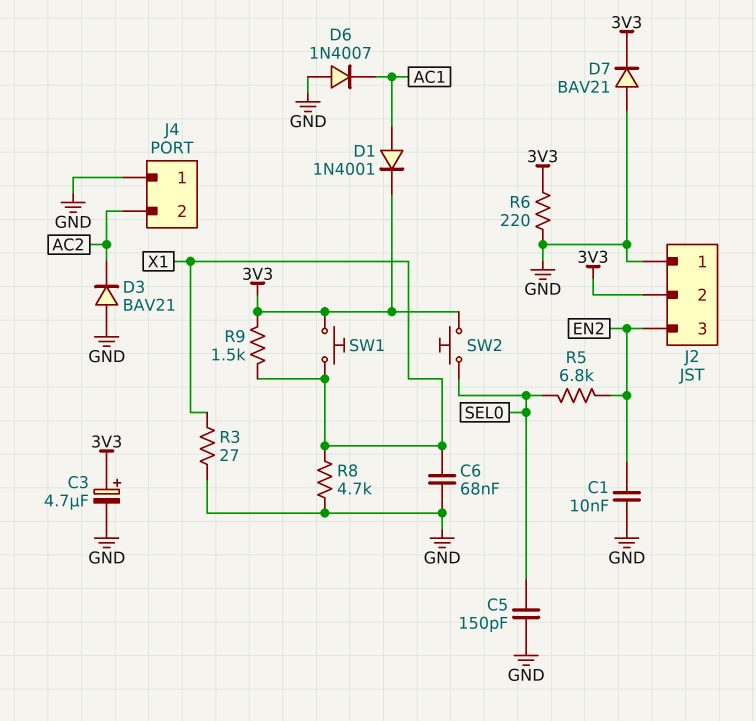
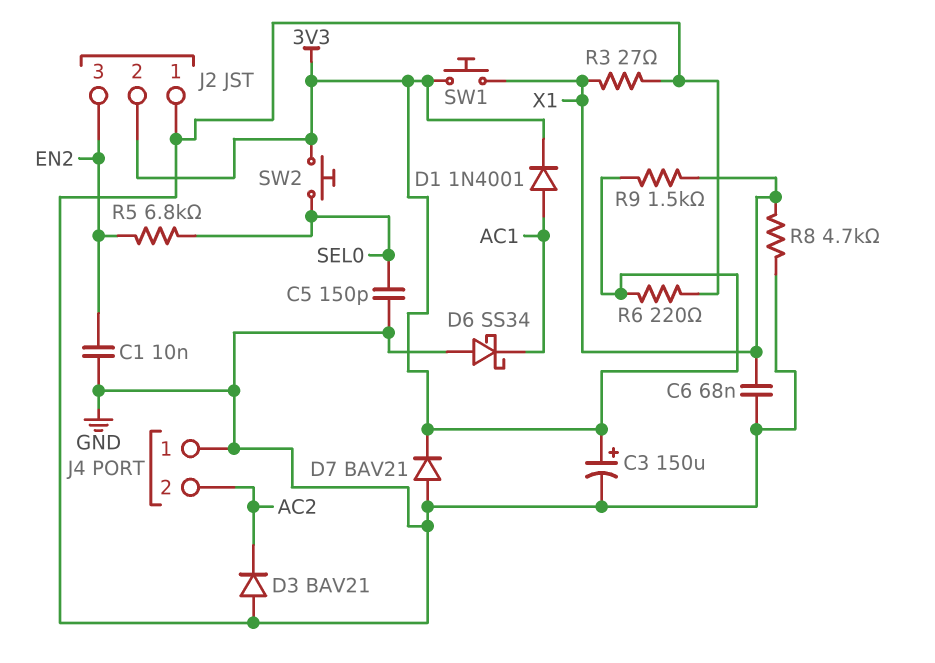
C3: 4.7uF (plus 3V3, minus GND) -> 150uF (plus 3V3, minus GND)
D6: diode 1N4007 (A GND, K AC1) -> schottky SS34 (A GND, K AC1)

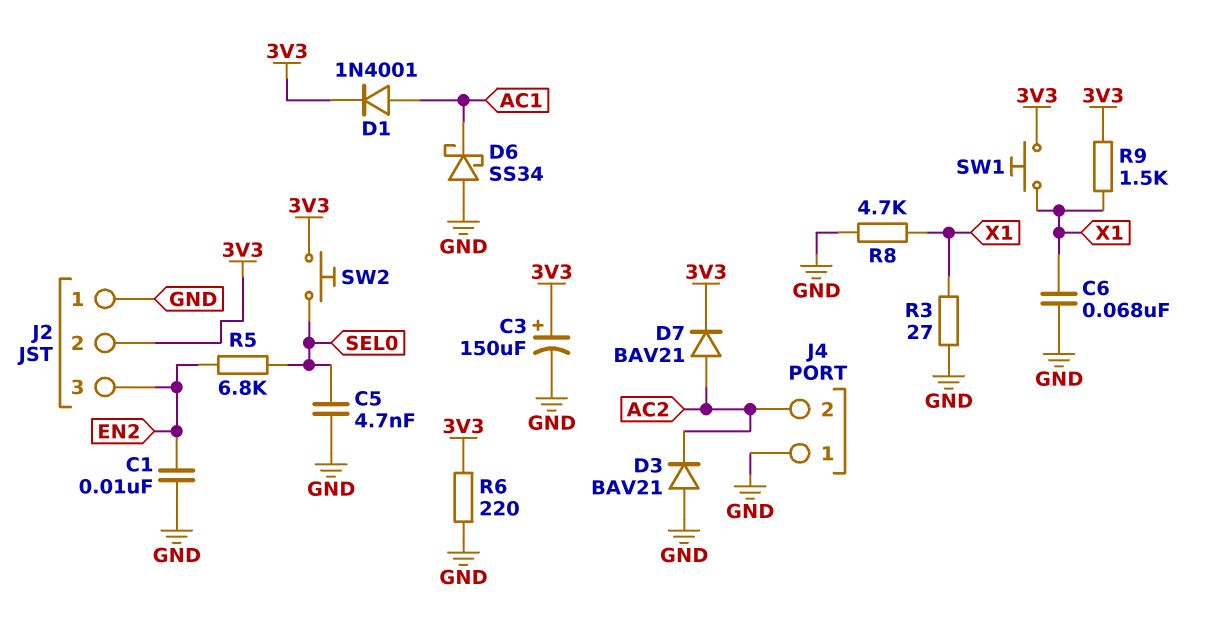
C5: 150pF (GND, SEL0) -> 4.7nF (GND, SEL0)
D7: diode BAV21 (A GND, K 3V3) -> diode BAV21 (A AC2, K 3V3)

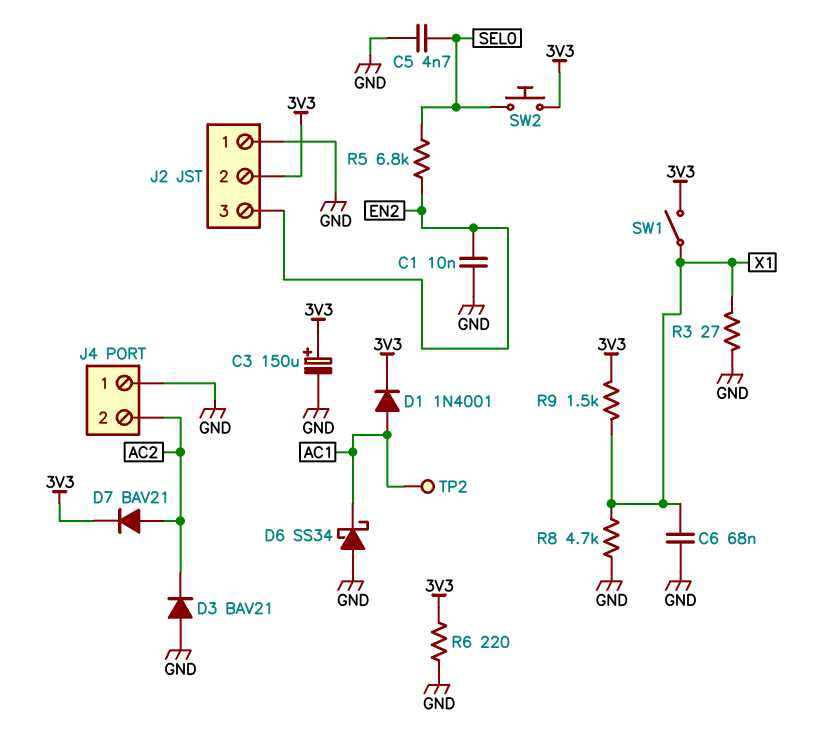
SW1: button (3V3, X1) -> switch (3V3, X1)
TP2: none -> test point (AC1)

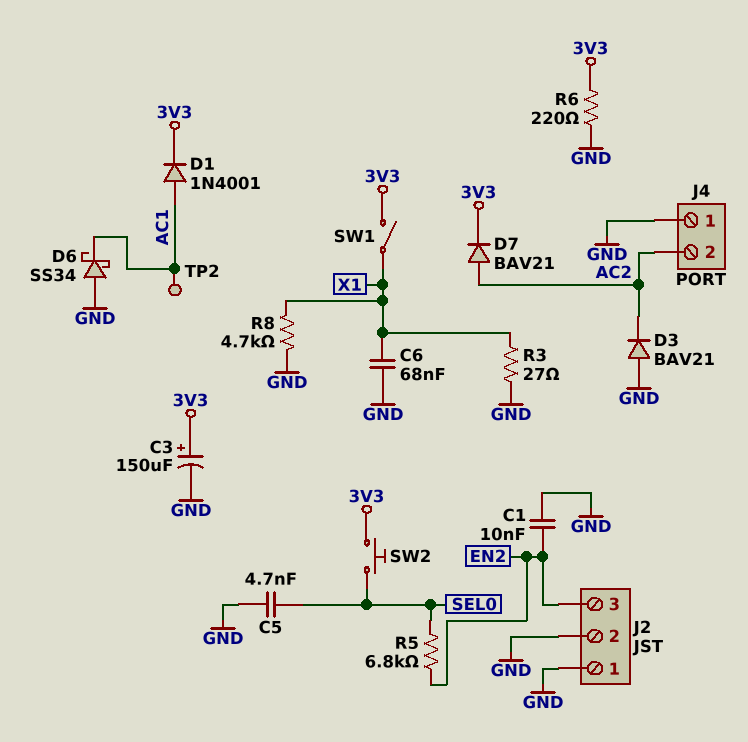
J2 pin 2: 3V3 -> GND
R9: 1.5k (3V3, X1) -> none

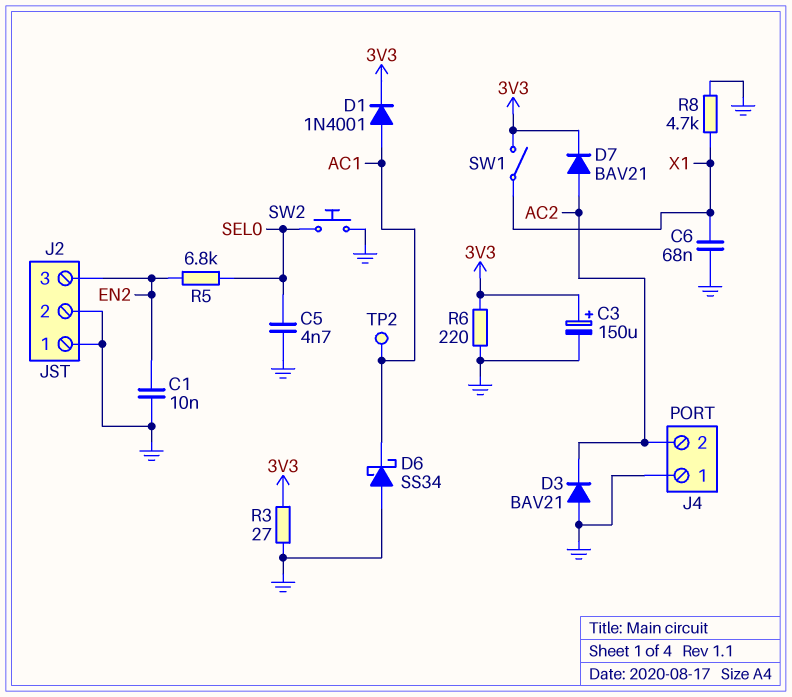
R3: 27 (GND, X1) -> 27 (3V3, GND)
SW2: button (3V3, SEL0) -> button (GND, SEL0)

